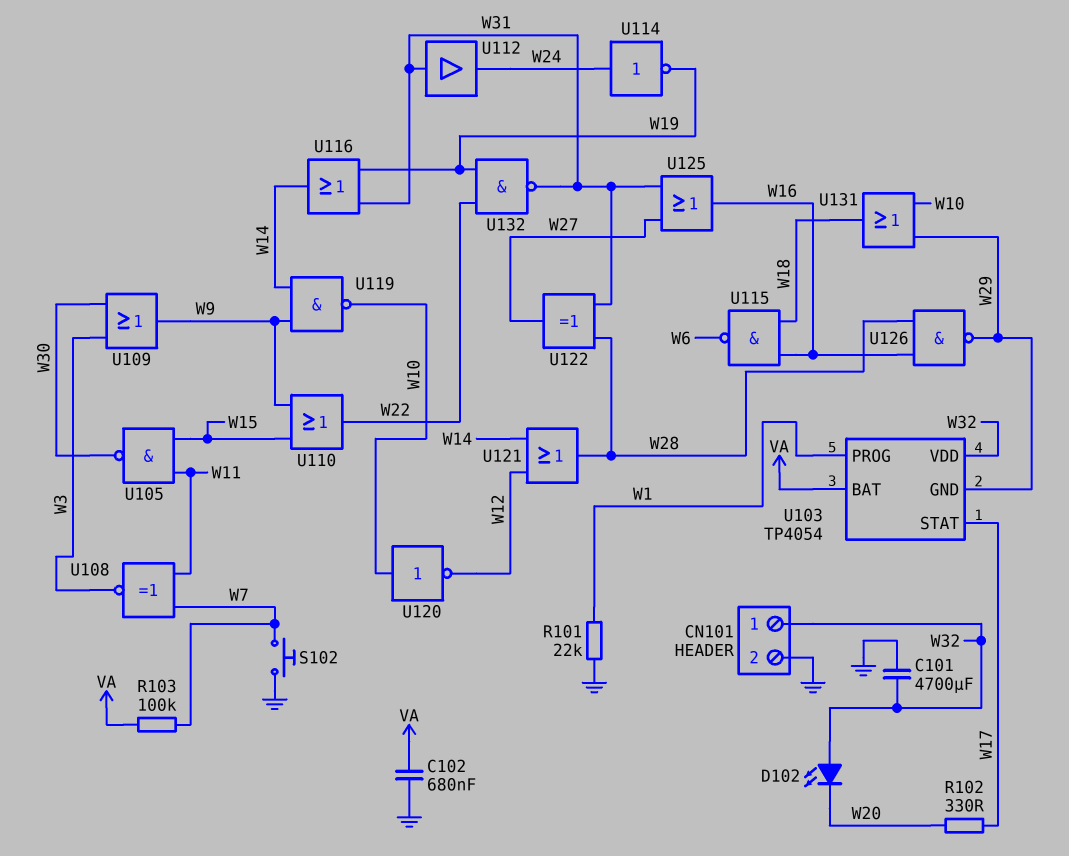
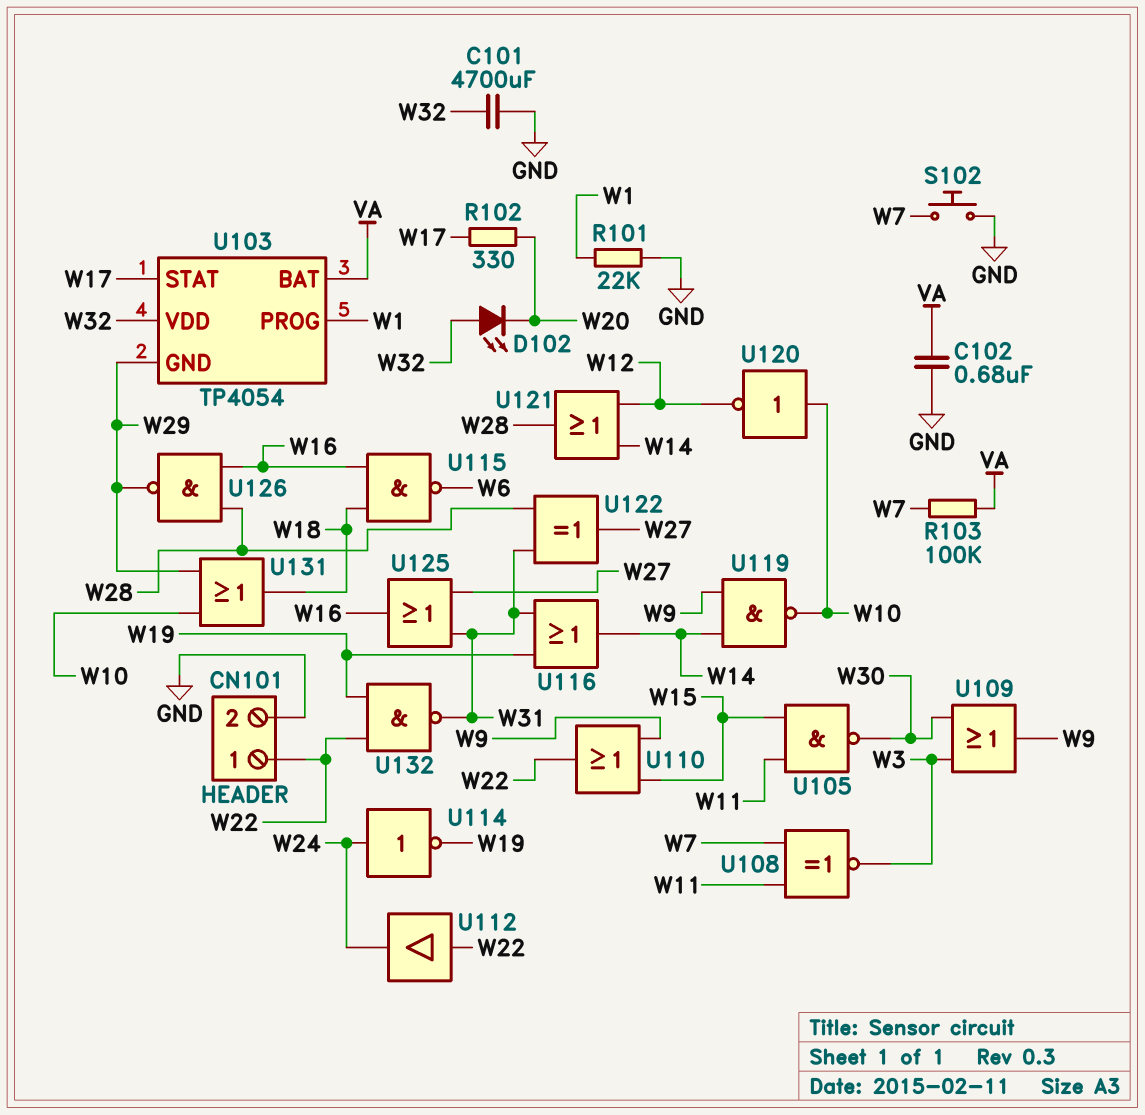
CN101 pin 1: W32 -> W22
U112: buffer (in W31, out W24) -> buffer (in W22, out W24)

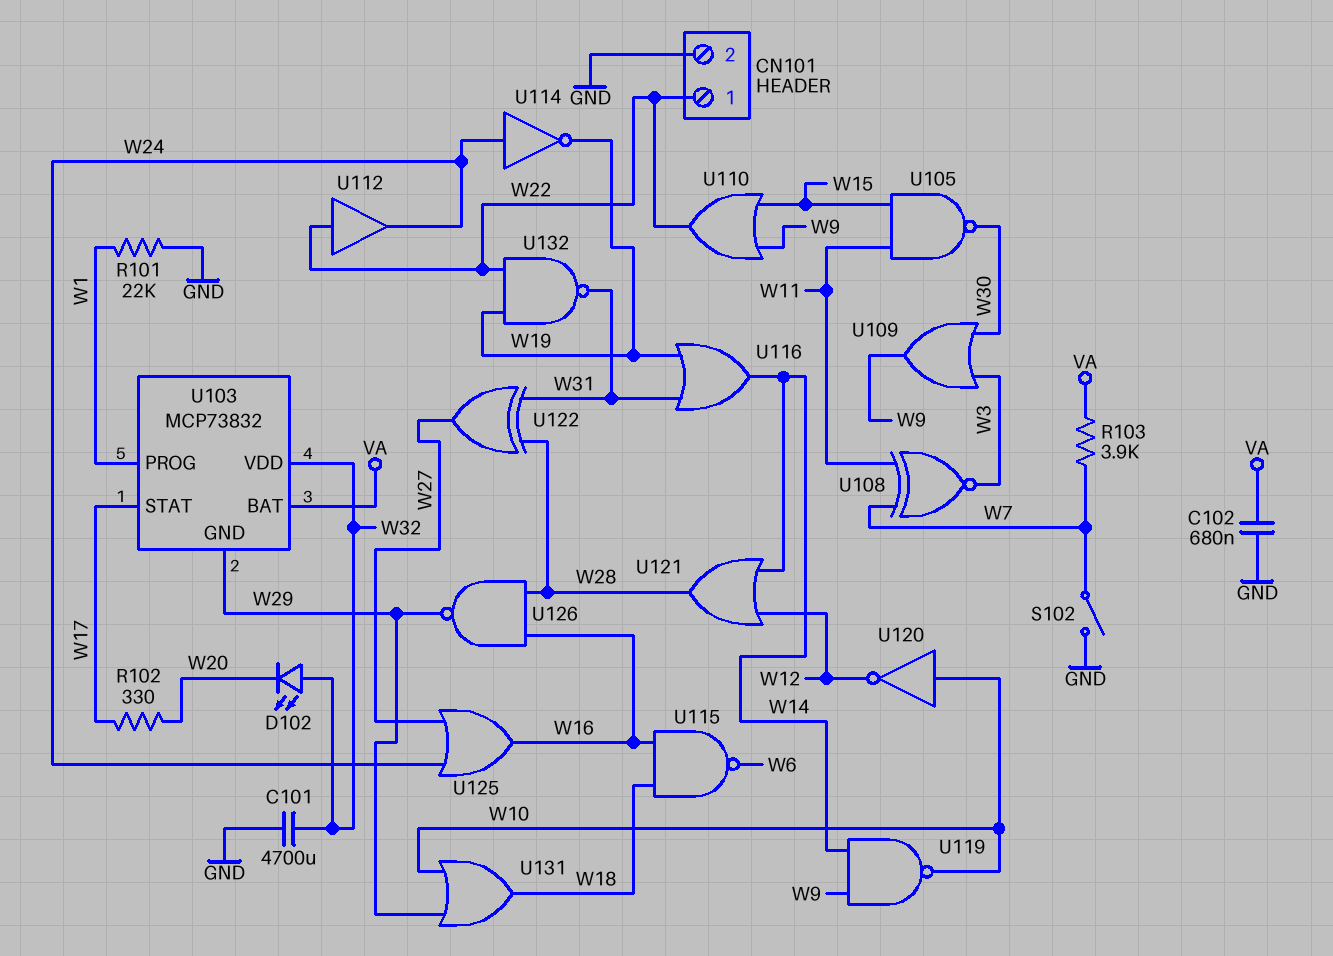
R103: 100k (VA, W7) -> 3.9k (VA, W7)
S102: button (GND, W7) -> switch (GND, W7)
U103: TP4054 -> MCP73832
U125: OR (in W27, in W31, out W16) -> OR (in W24, in W27, out W16)

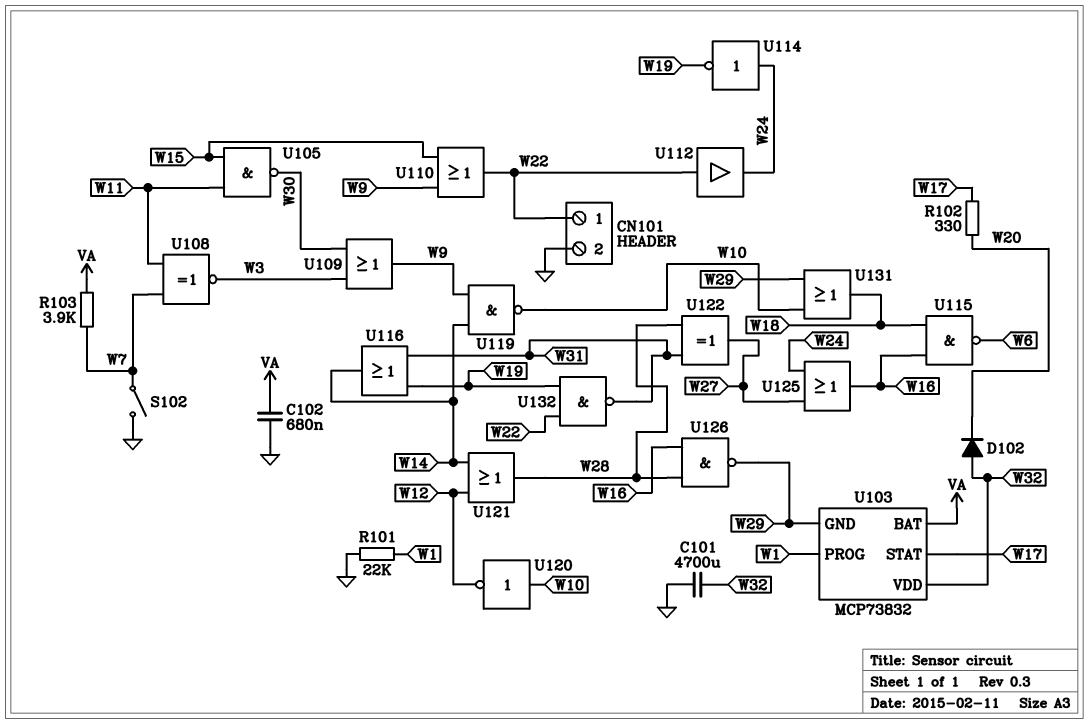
D102: LED (A W32, K W20) -> diode (A W32, K W20)

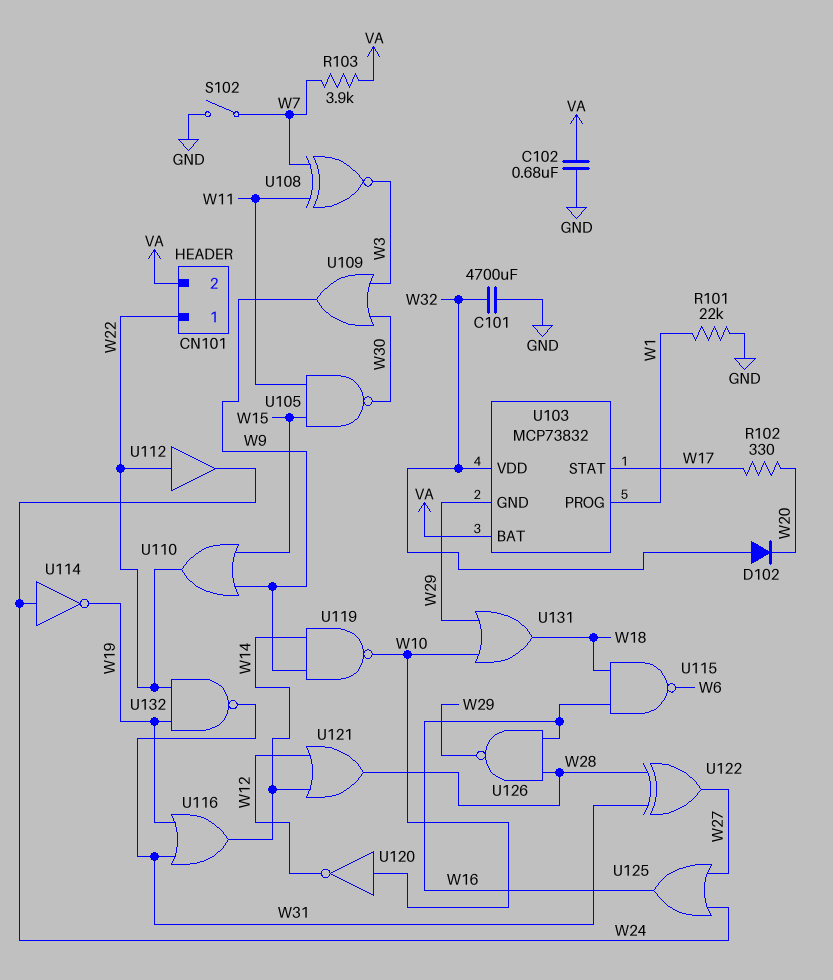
CN101 pin 2: GND -> VA

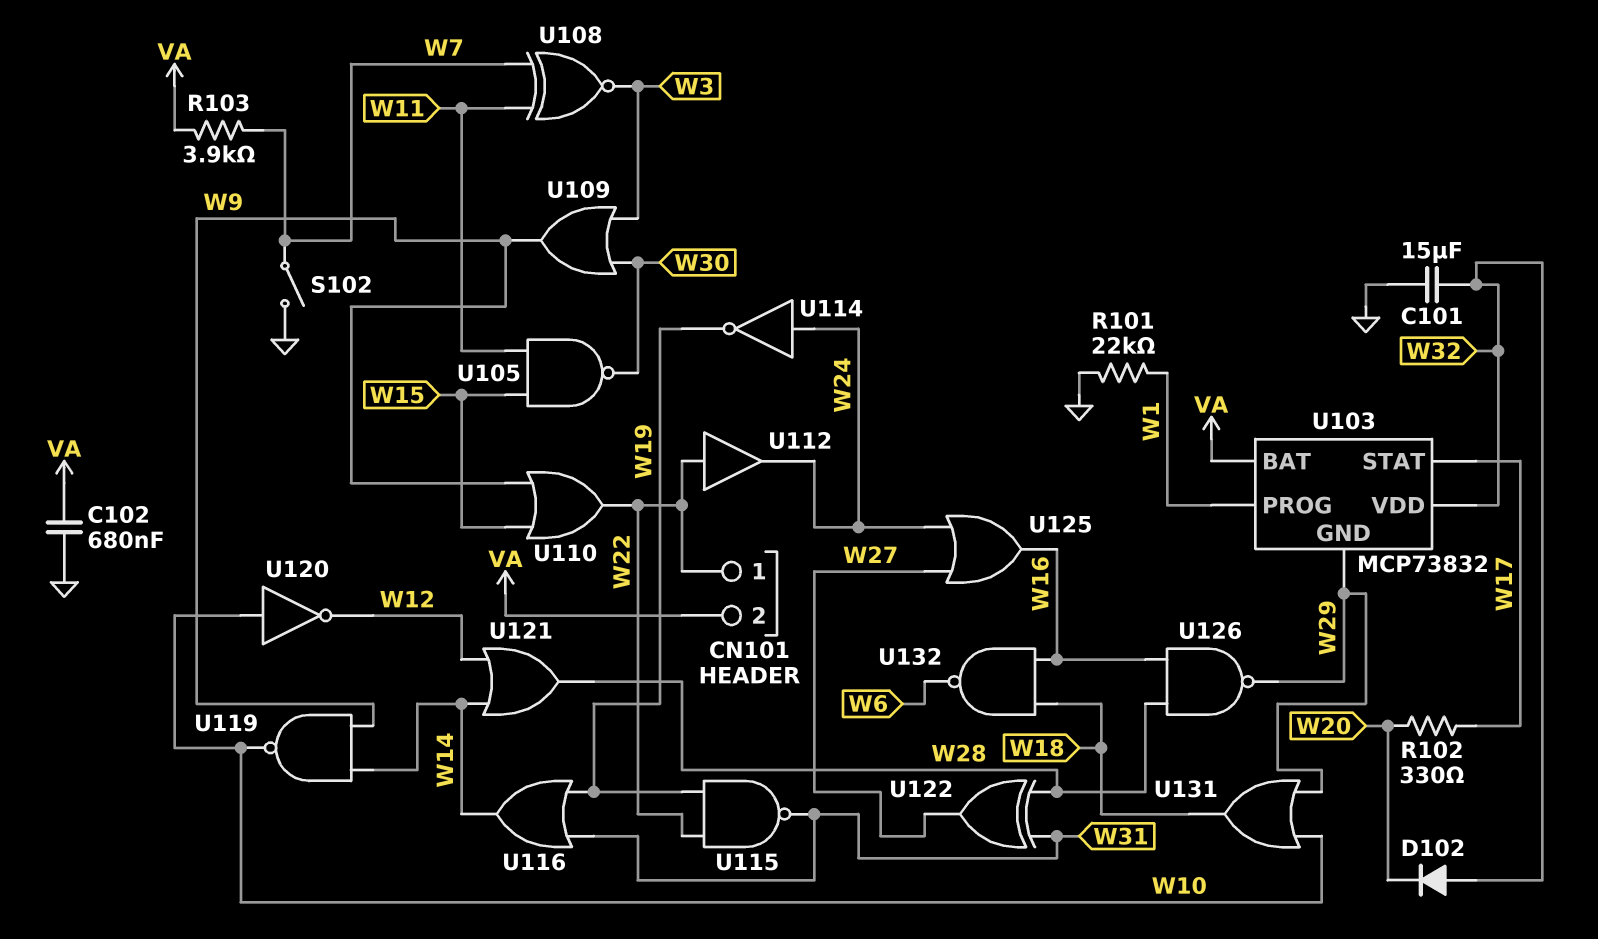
C101: 4700uF (GND, W32) -> 15uF (GND, W32)
U115: NAND (in W16, in W18, out W6) -> NAND (in W19, in W22, out W31)
U132: NAND (in W19, in W22, out W31) -> NAND (in W16, in W18, out W6)

